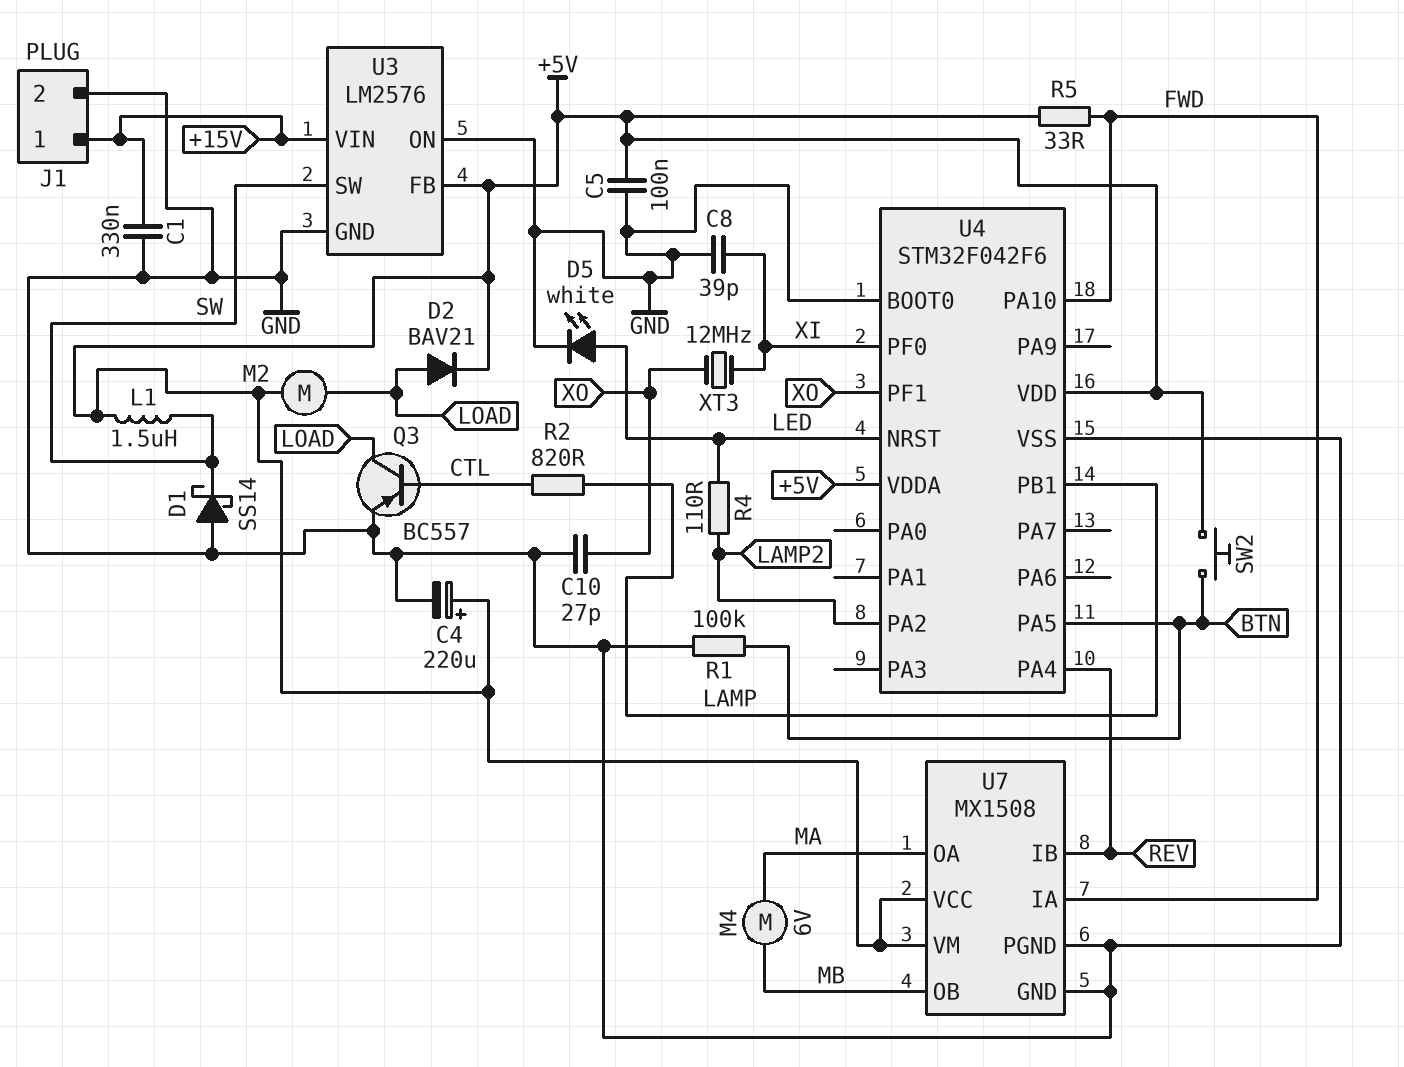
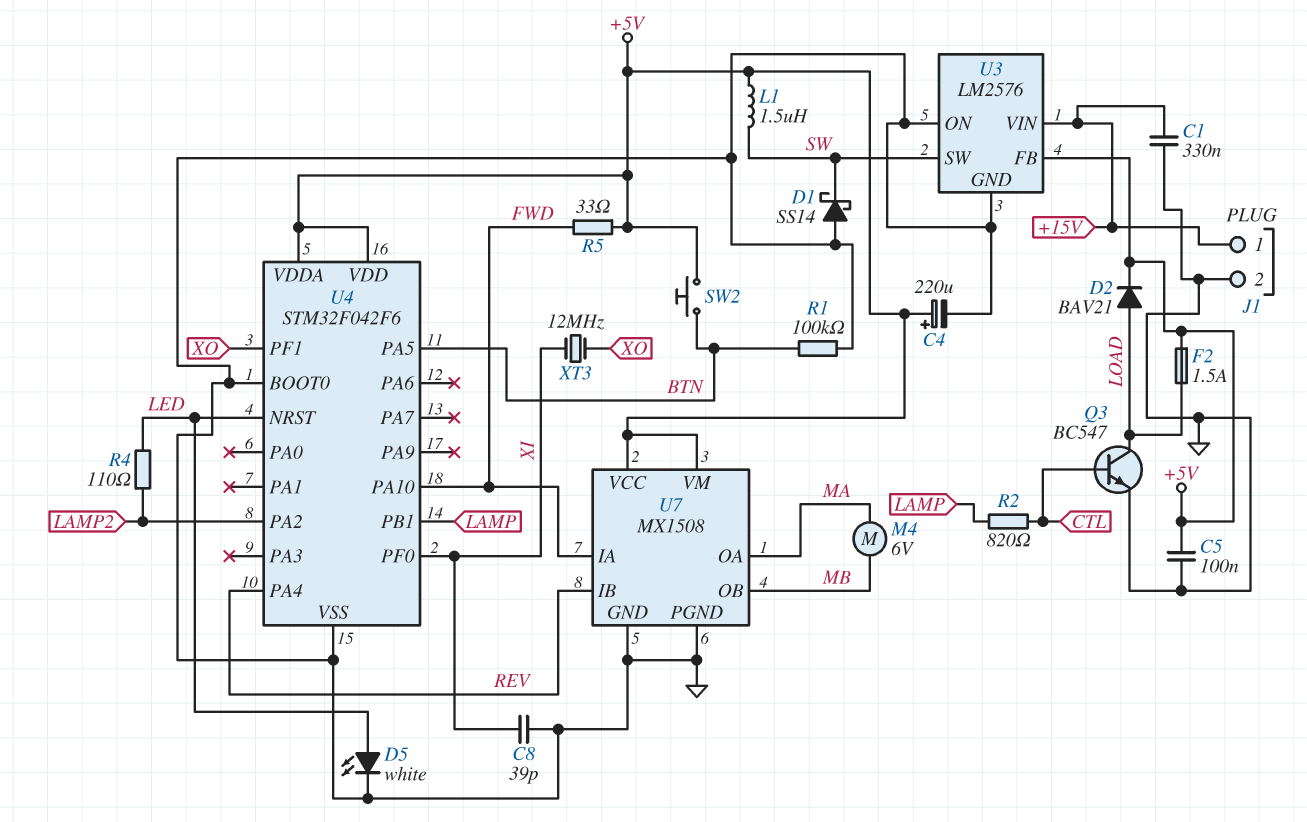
C10: 27pF (GND, XO) -> none
F2: none -> 1.5A (+5V, LOAD)
M2: motor (+5V, LOAD) -> none
Q3: PNP BC557 (B CTL, C LOAD, E GND) -> NPN BC547 (B CTL, C LOAD, E GND)

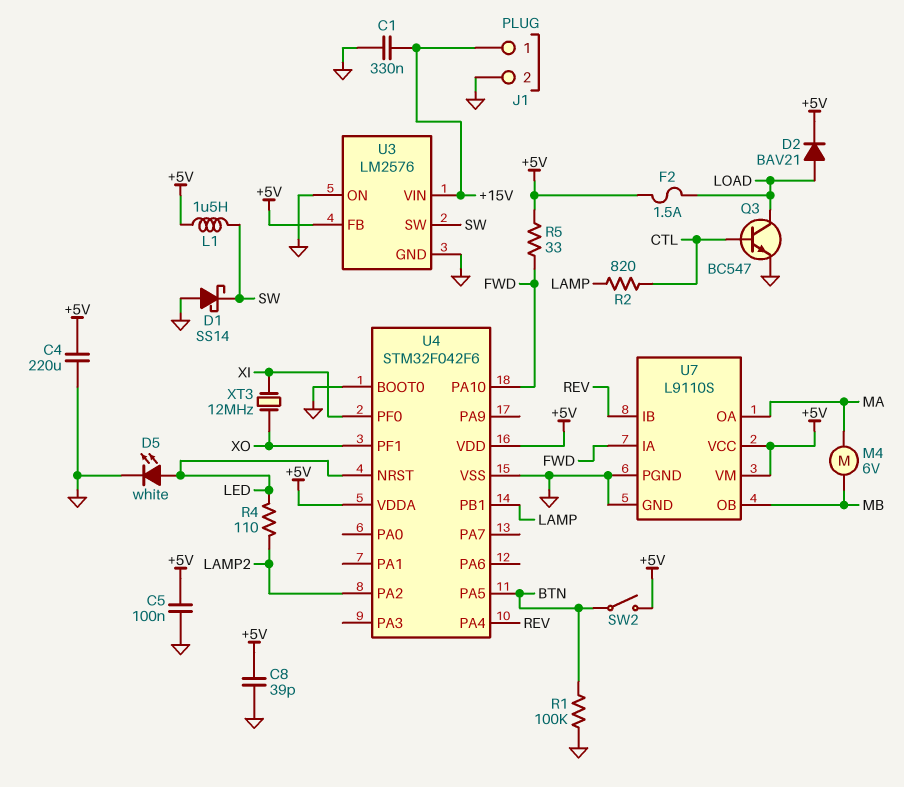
C4: 220uF (plus +5V, minus GND) -> 220uF (+5V, GND)
C8: 39pF (GND, XI) -> 39pF (+5V, GND)
SW2: button (+5V, BTN) -> switch (+5V, BTN)
U7: MX1508 -> L9110S

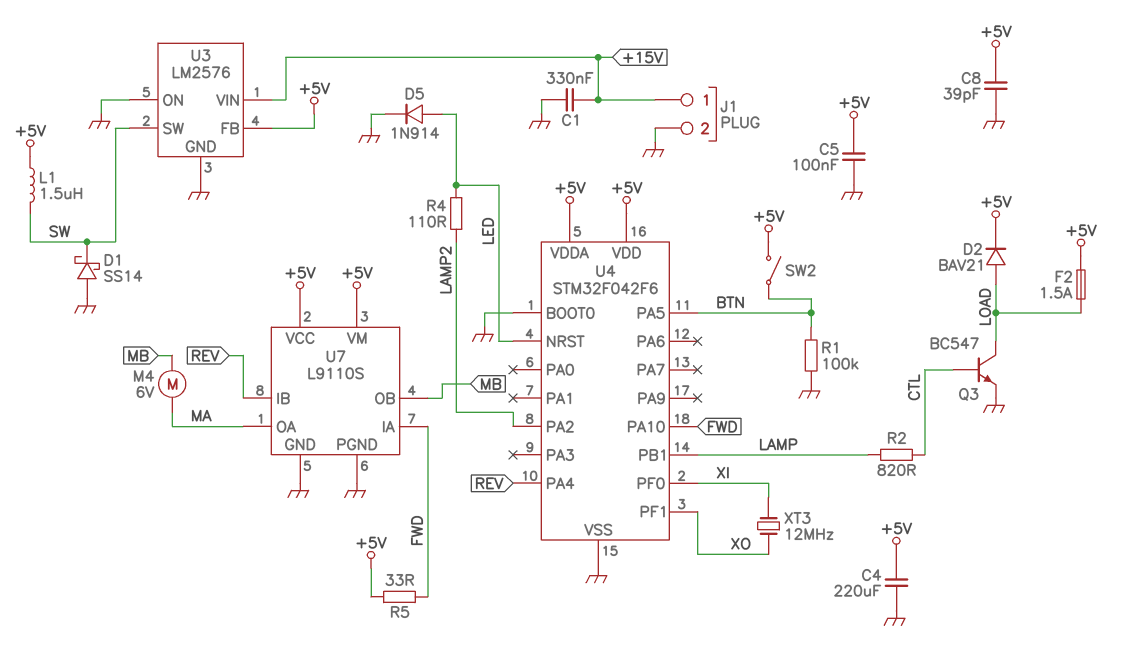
D5: LED white (A LED, K GND) -> diode 1N914 (A LED, K GND)

